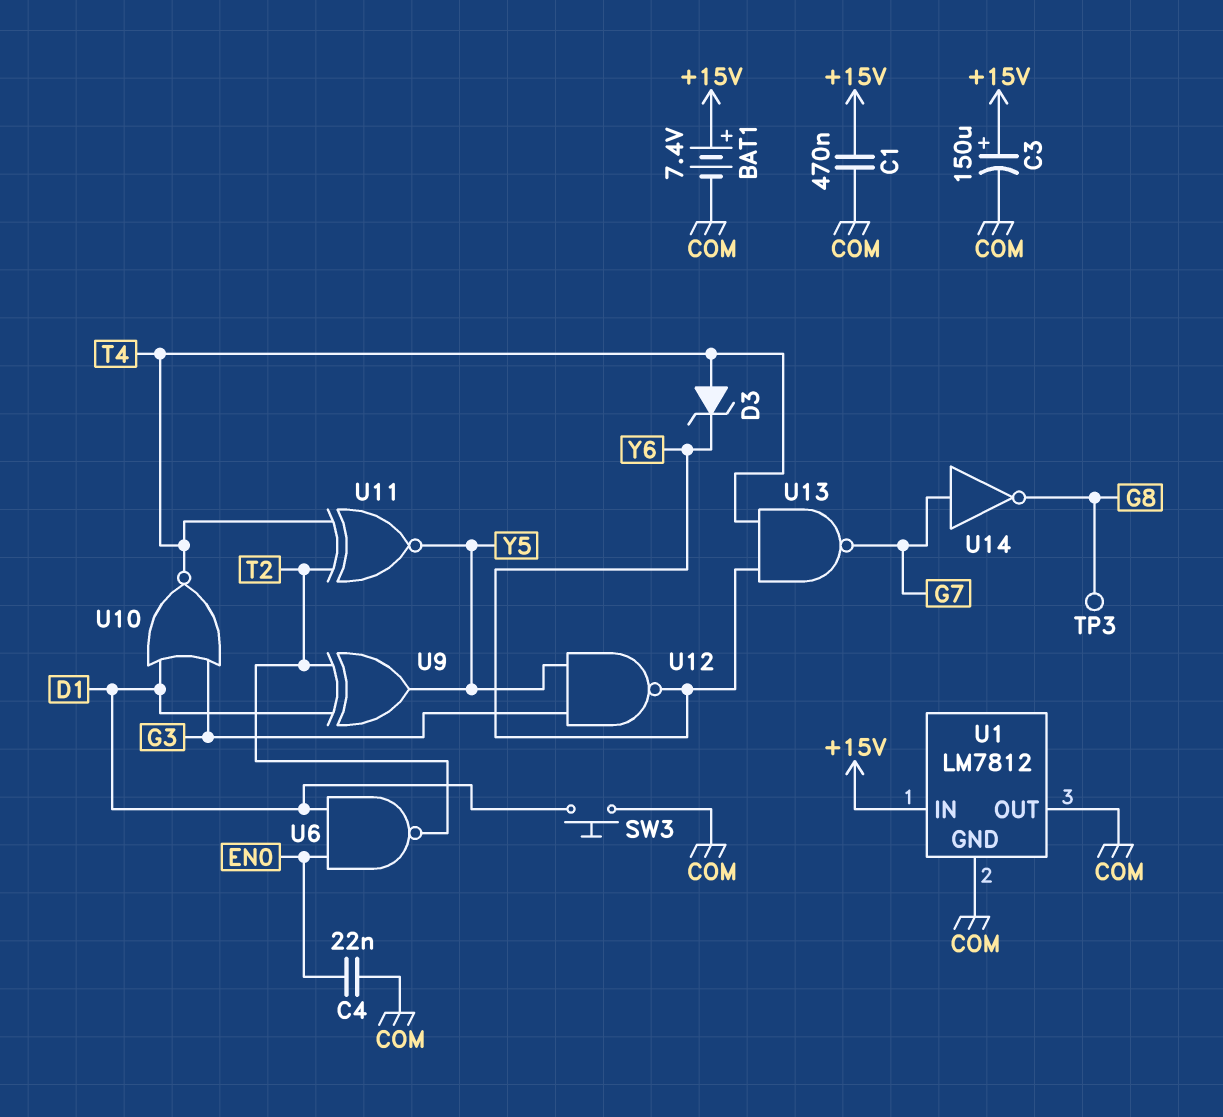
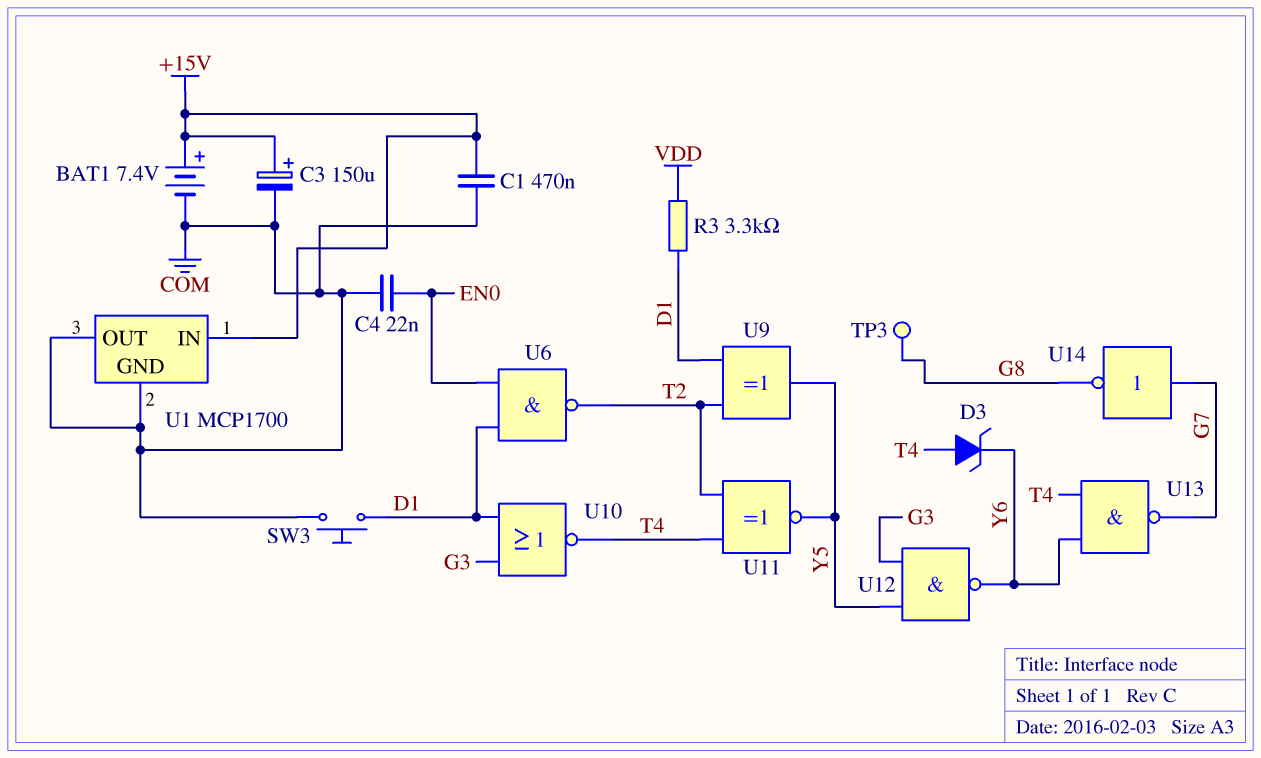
R3: none -> 3.3k (D1, VDD)
U1: LM7812 -> MCP1700

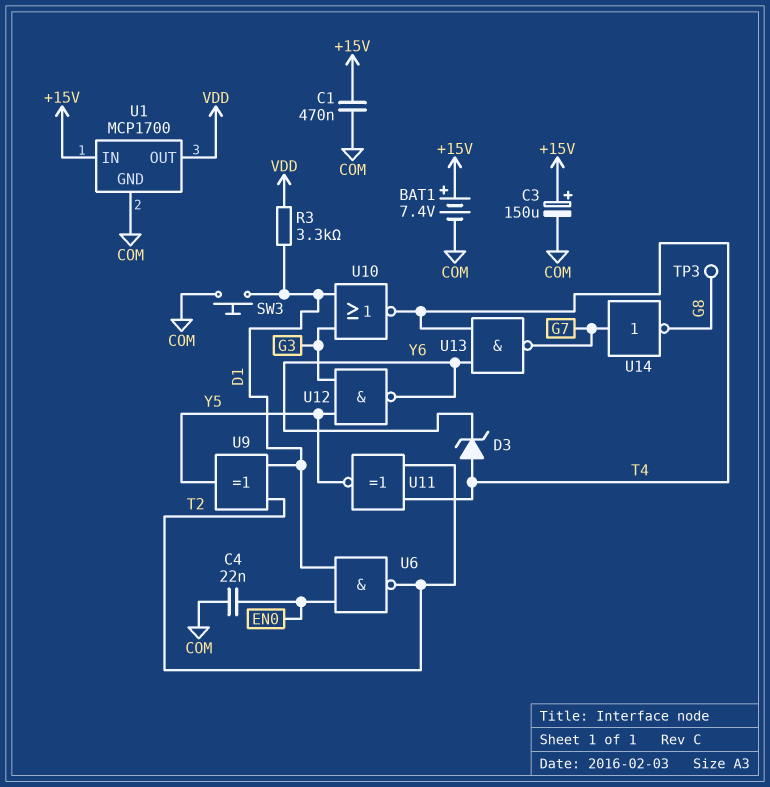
U1 pin OUT: COM -> VDD

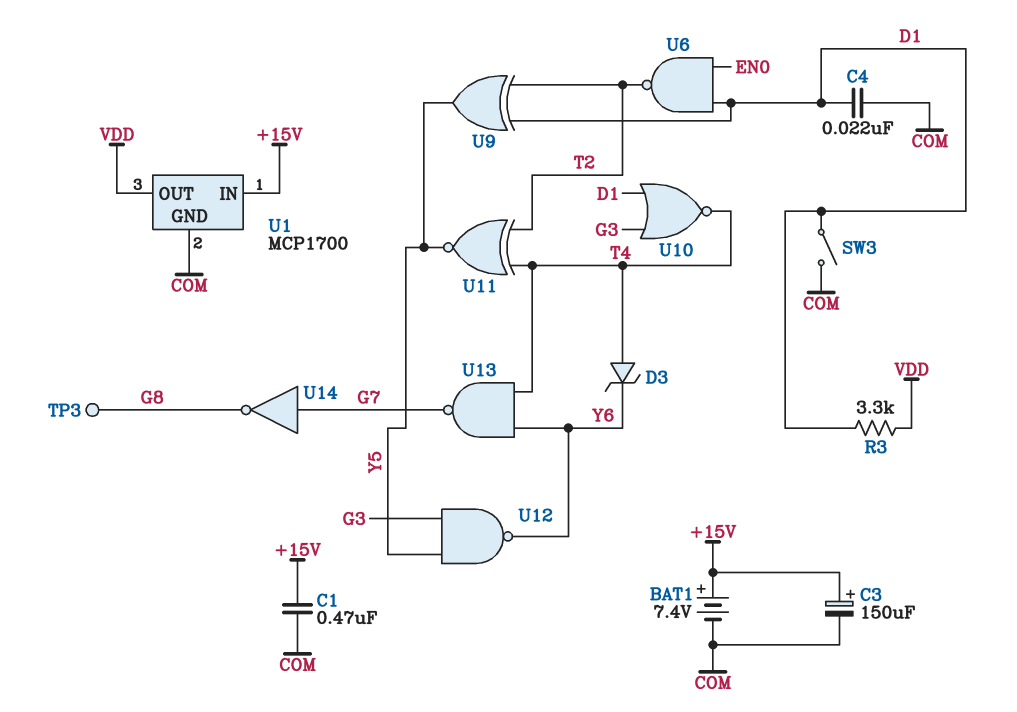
C4: 22nF (COM, EN0) -> 22nF (COM, D1)
SW3: button (COM, D1) -> switch (COM, D1)

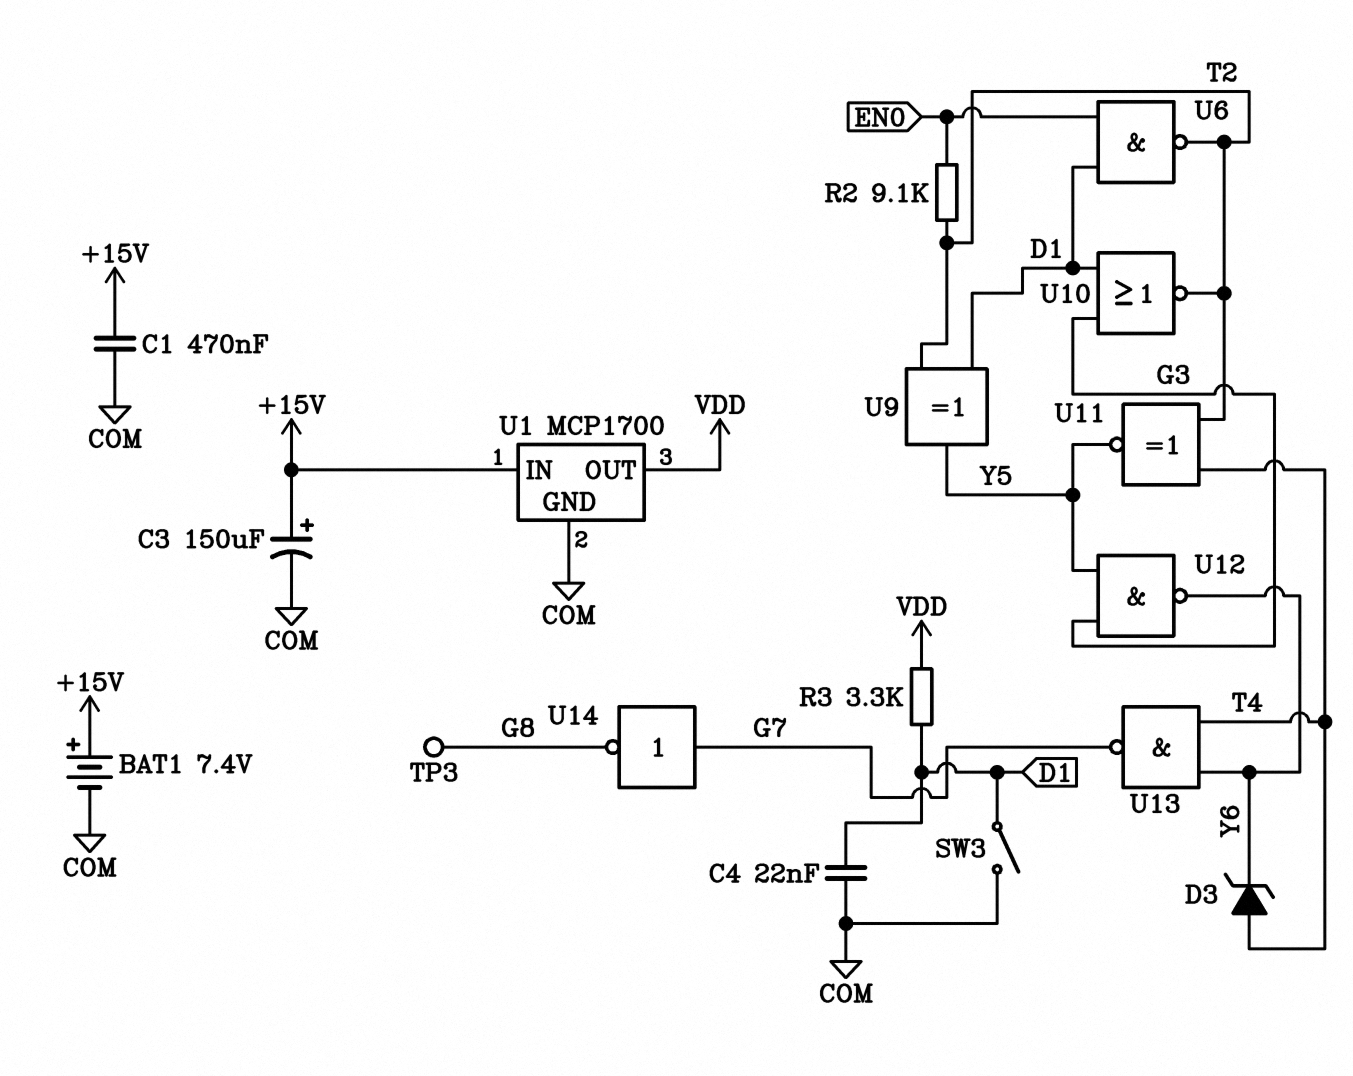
R2: none -> 9.1k (EN0, T2)
U10: NOR (in D1, in G3, out T4) -> NOR (in D1, in G3, out T2)

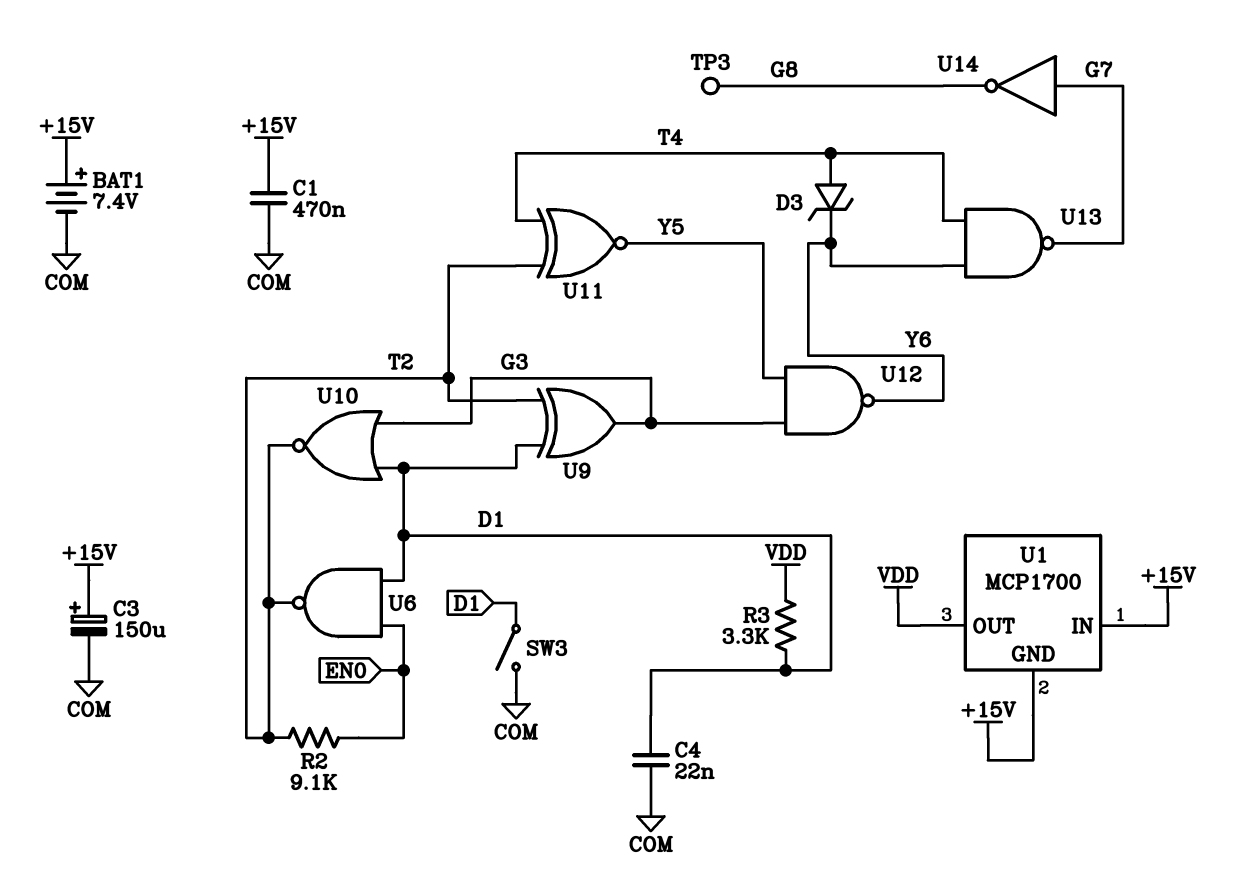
U1 pin GND: COM -> +15V
U9: XOR (in D1, in T2, out Y5) -> XOR (in D1, in T2, out G3)

